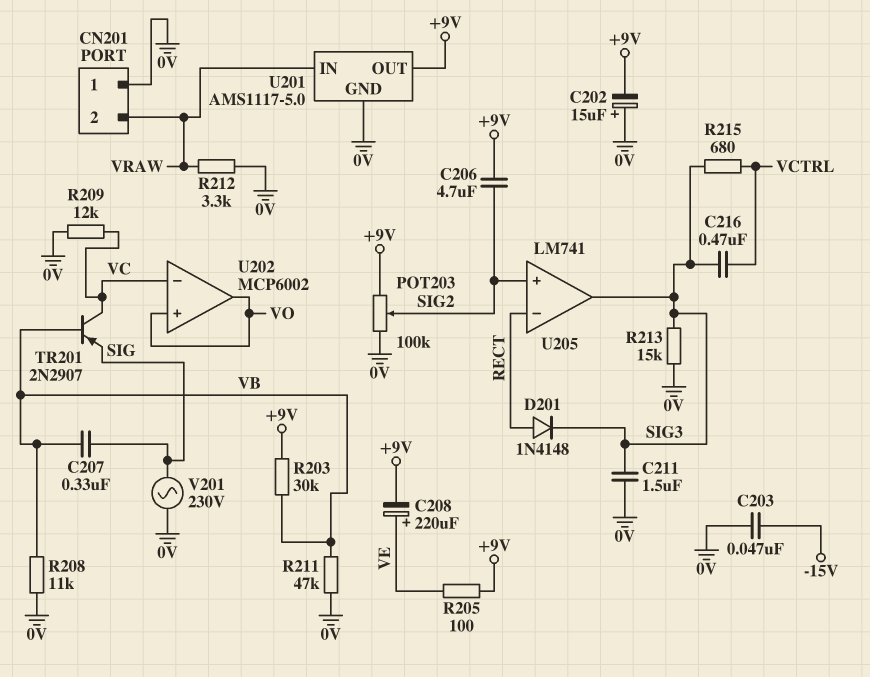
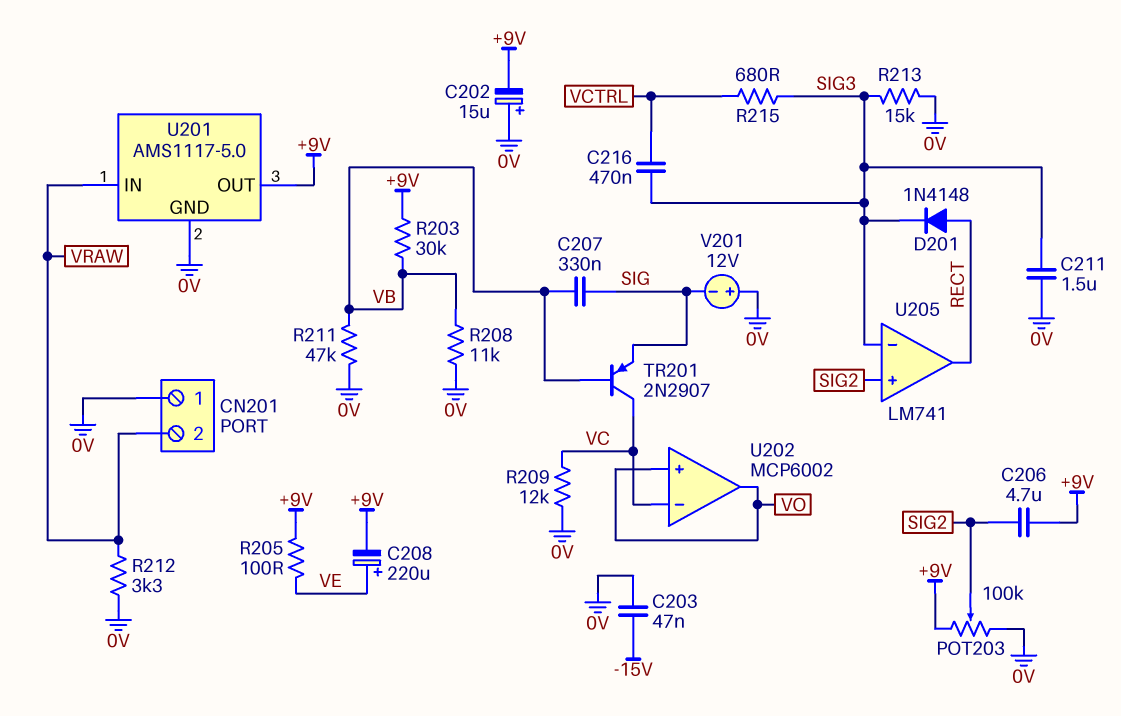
U205 pin in-: RECT -> SIG3
U205 pin out: SIG3 -> RECT
V201: AC 230V (0V, SIG) -> 12V (plus 0V, minus SIG)

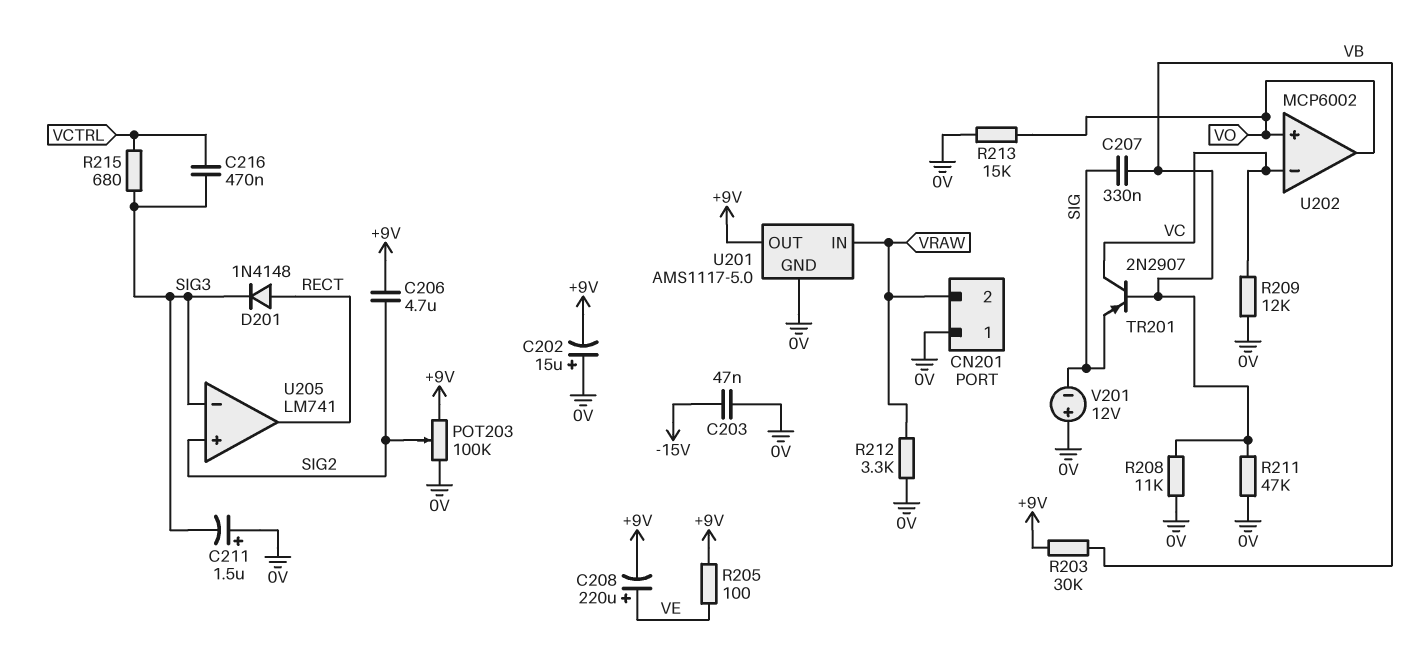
C211: 1.5uF (0V, SIG3) -> 1.5uF (plus 0V, minus SIG3)
R213: 15k (0V, SIG3) -> 15k (0V, VO)

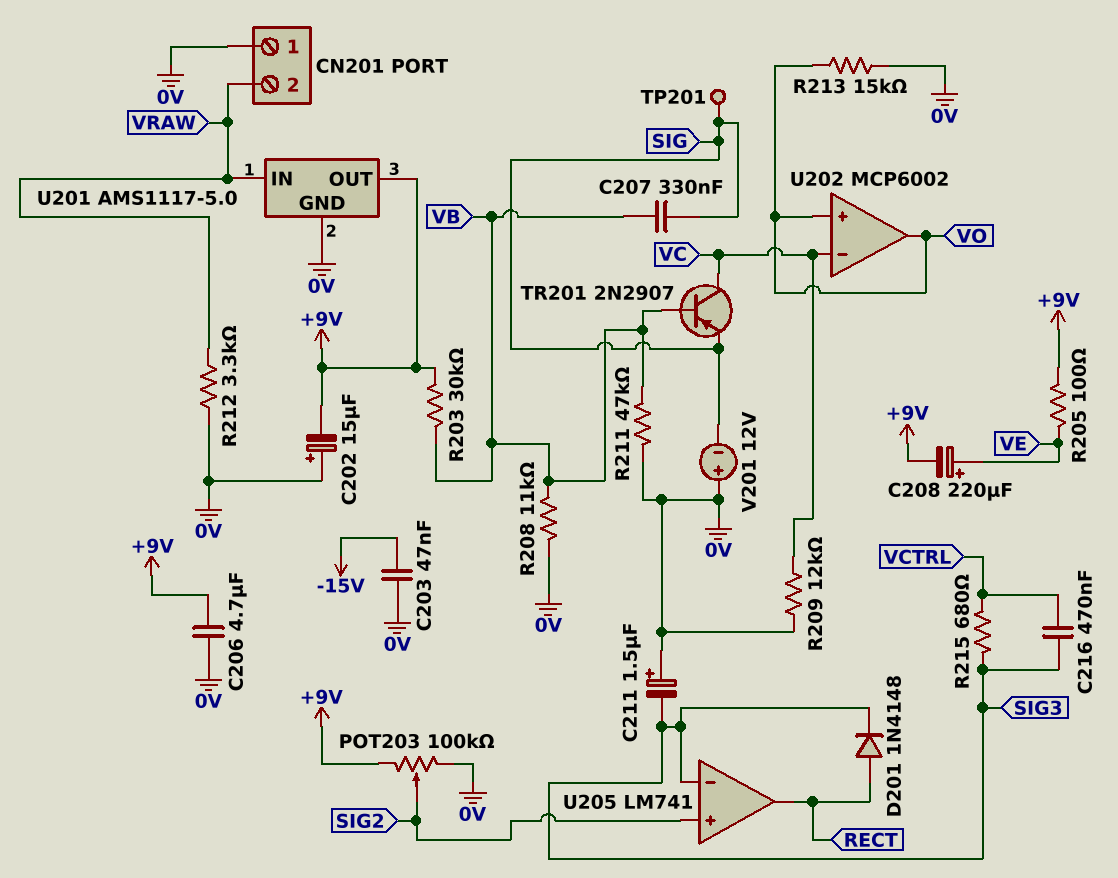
C206: 4.7uF (+9V, SIG2) -> 4.7uF (+9V, 0V)
TP201: none -> test point (SIG)

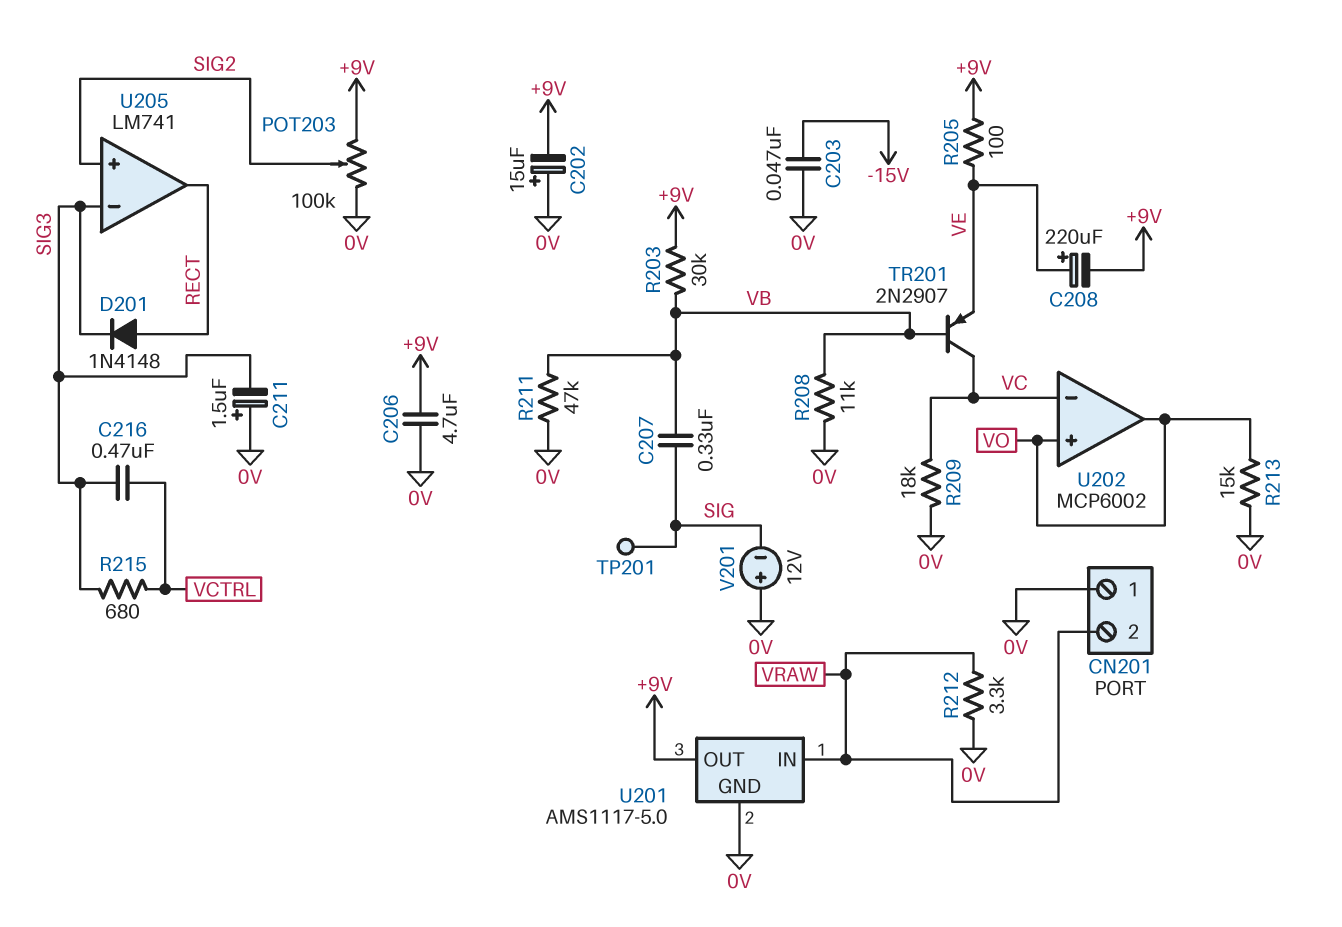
R209: 12k (0V, VC) -> 18k (0V, VC)
TR201: PNP 2N2907 (B VB, C VC, E SIG) -> PNP 2N2907 (B VB, C VC, E VE)

